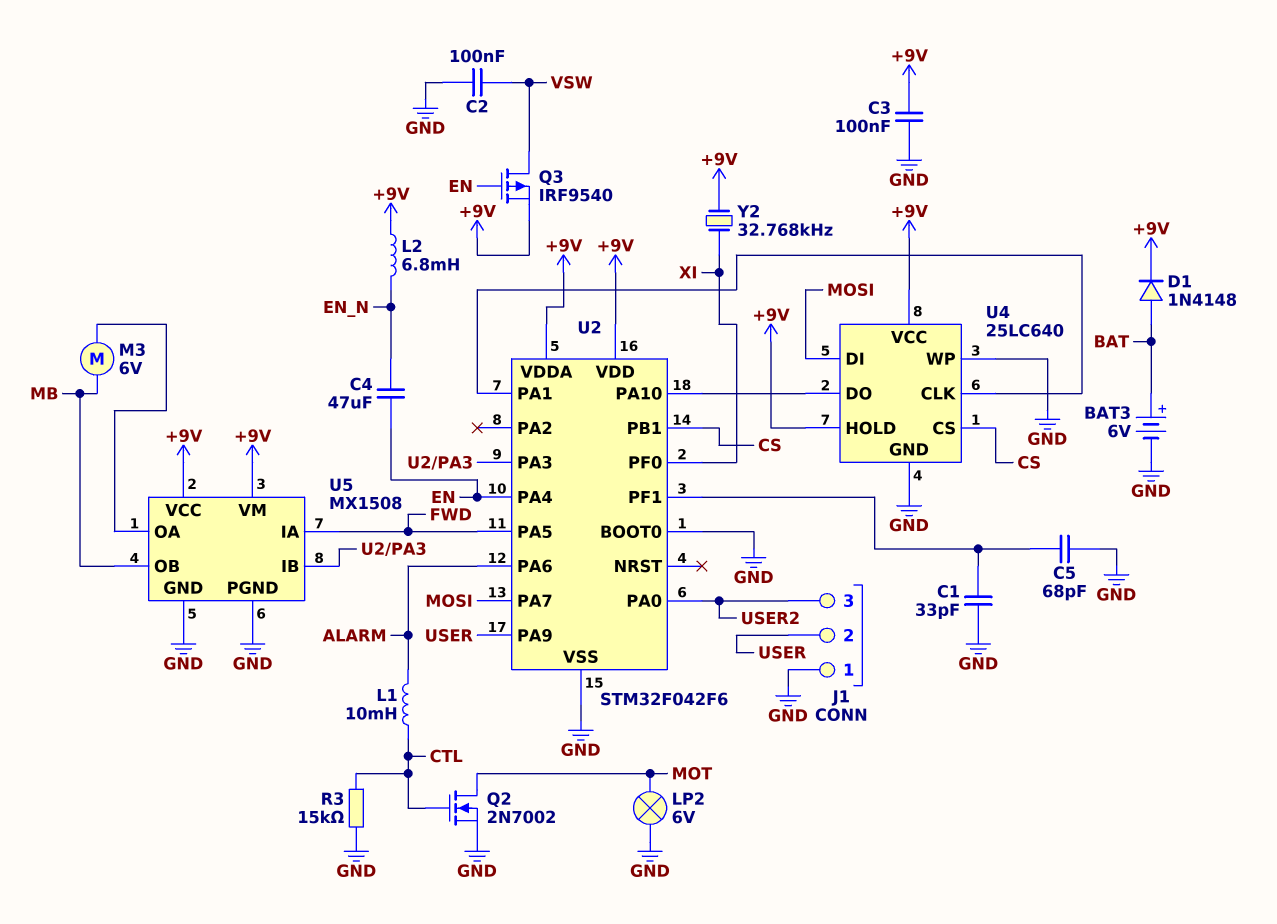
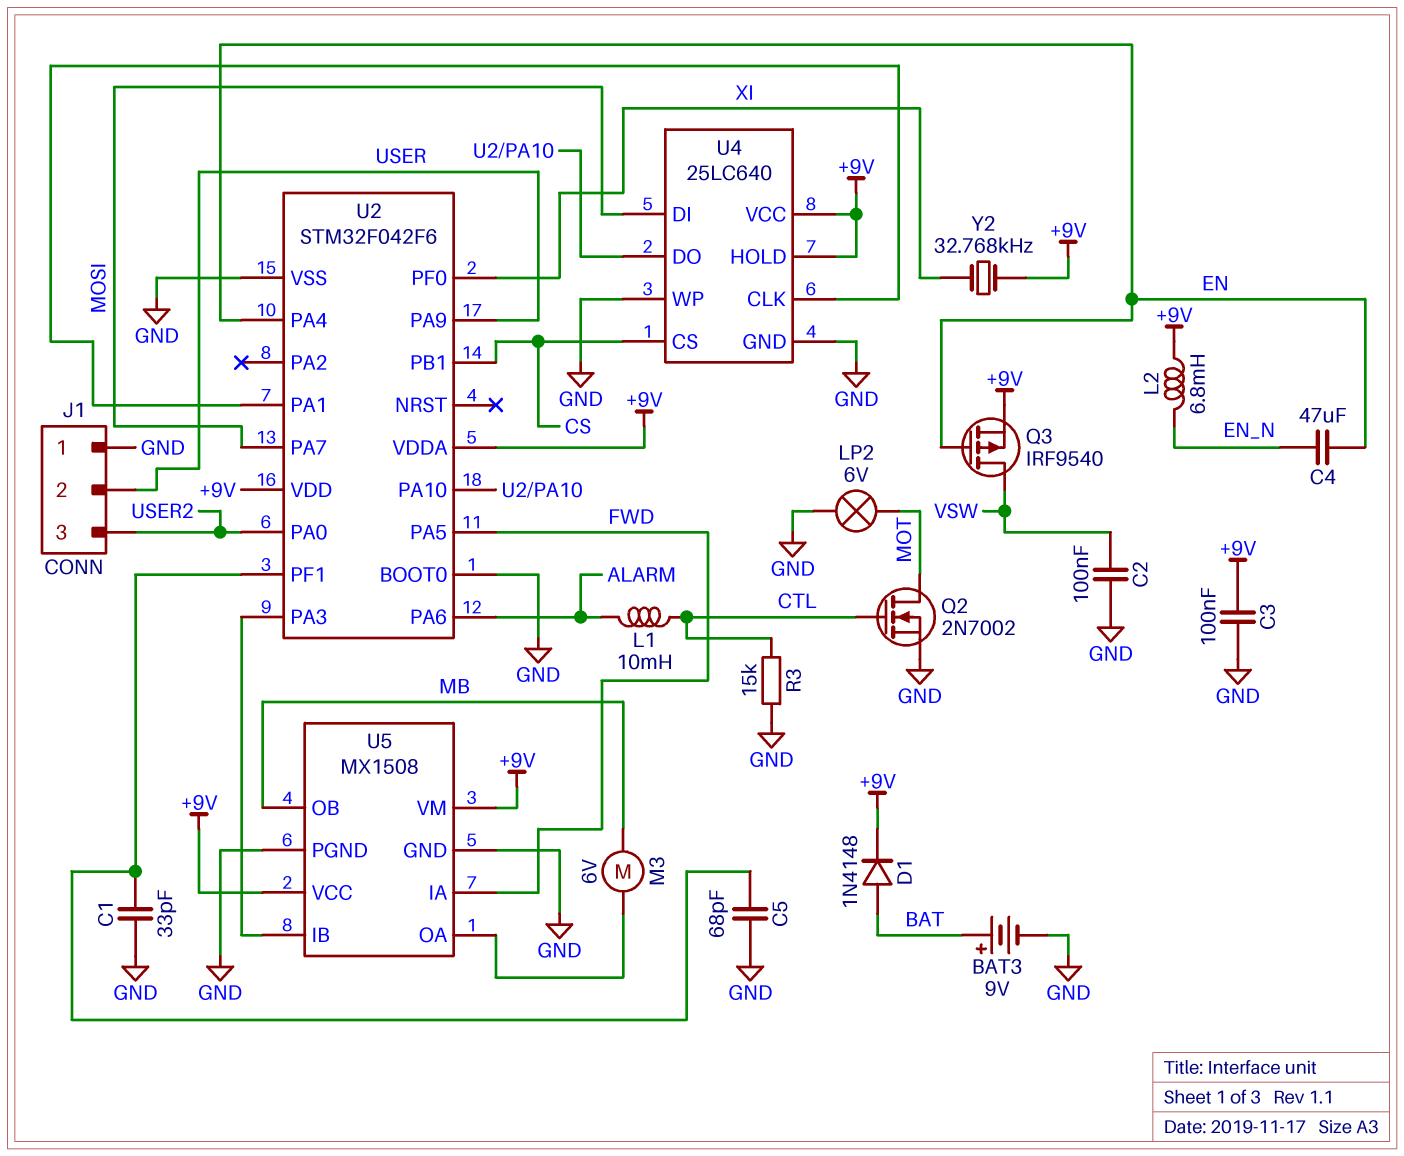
BAT3: 6V (plus BAT, minus GND) -> 9V (plus BAT, minus GND)

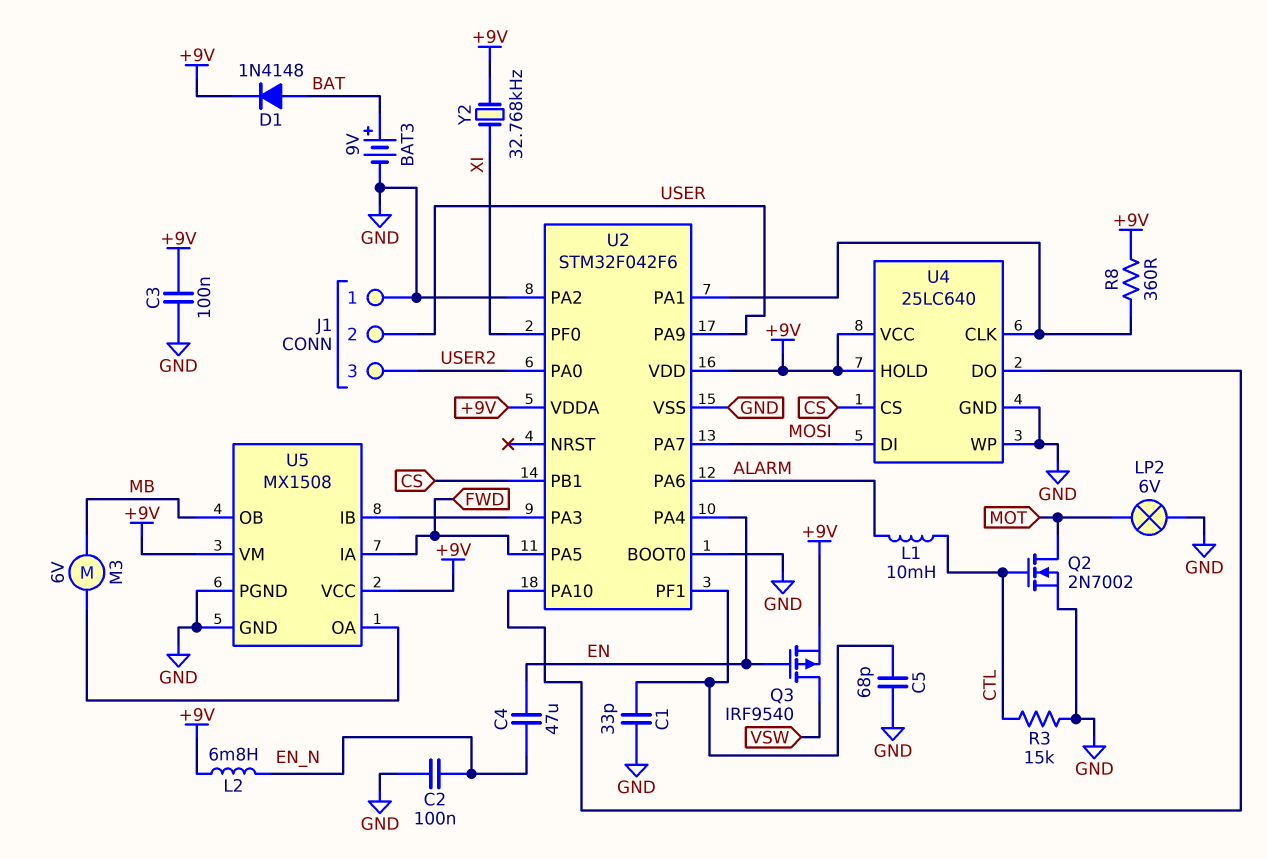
C2: 100nF (GND, VSW) -> 100nF (EN_N, GND)
R8: none -> 360 (+9V, U2/PA1)
U2 pin PA2: none -> GND

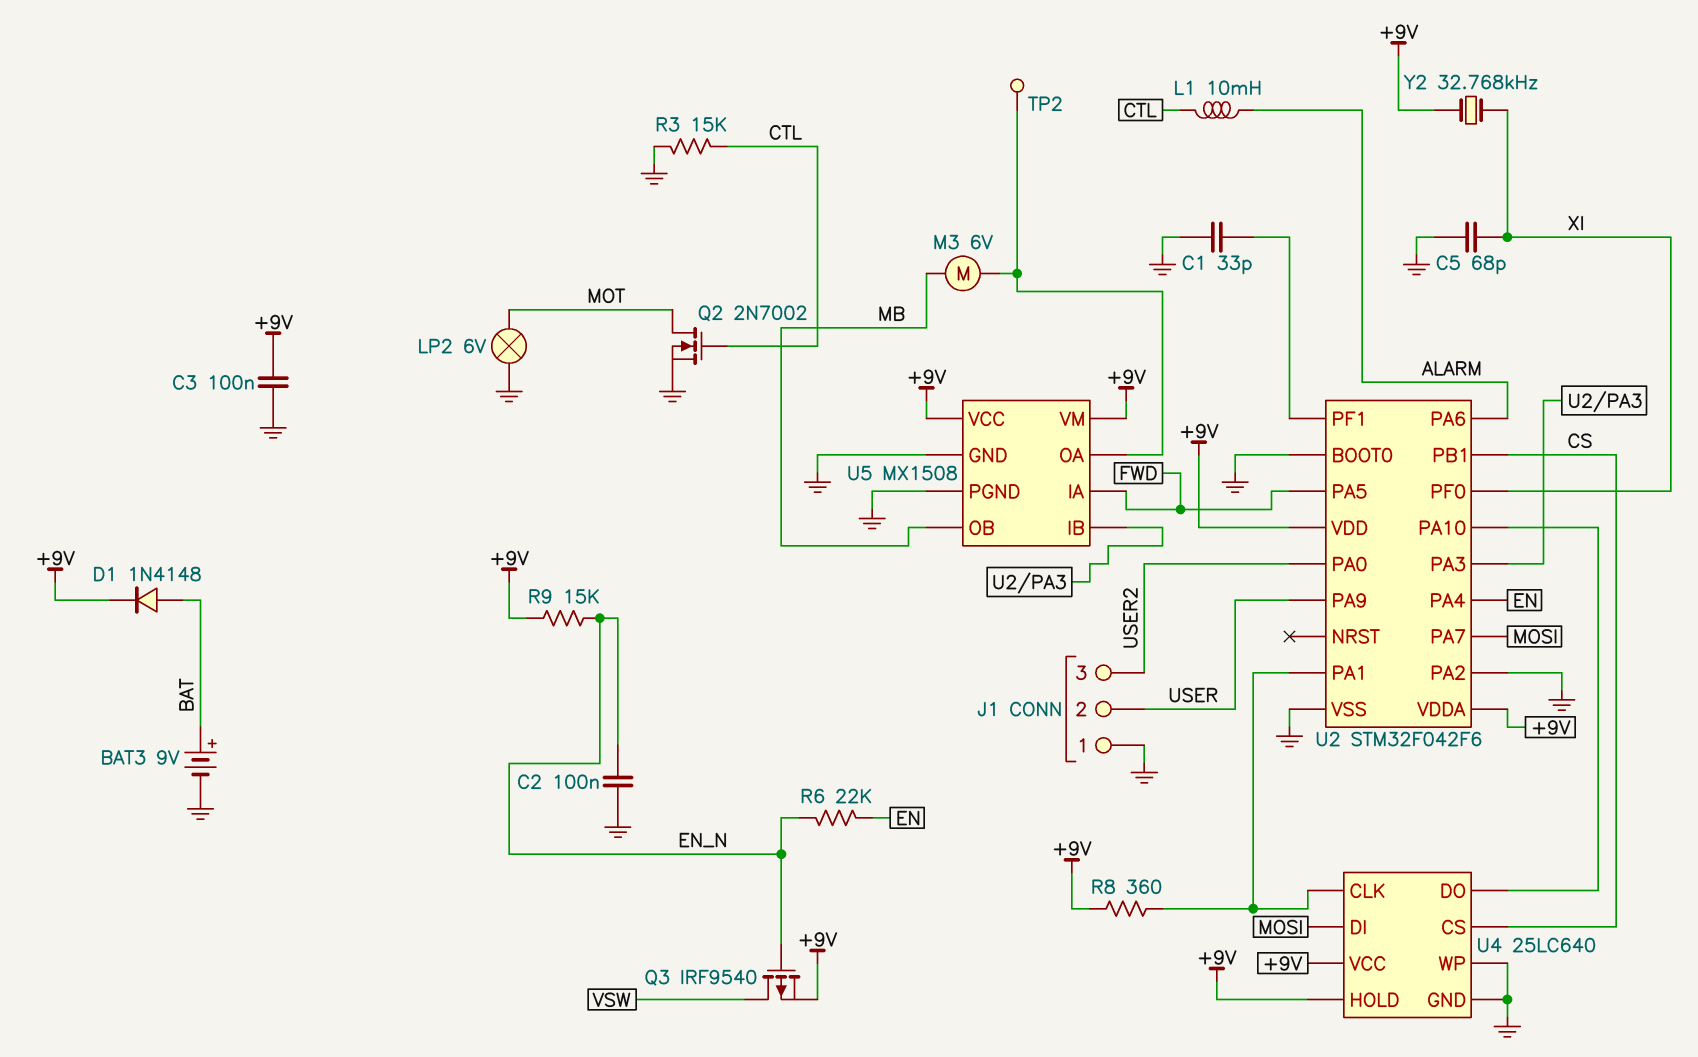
C4: 47uF (EN, EN_N) -> none
C5: 68pF (GND, U2/PF1) -> 68pF (GND, XI)
L2: 6.8mH (+9V, EN_N) -> none
Q3: PMOS IRF9540 (G EN, D VSW, S +9V) -> PMOS IRF9540 (G EN_N, D VSW, S +9V)
R6: none -> 22k (EN, EN_N)
R9: none -> 15k (+9V, EN_N)
TP2: none -> test point (U5/OA)

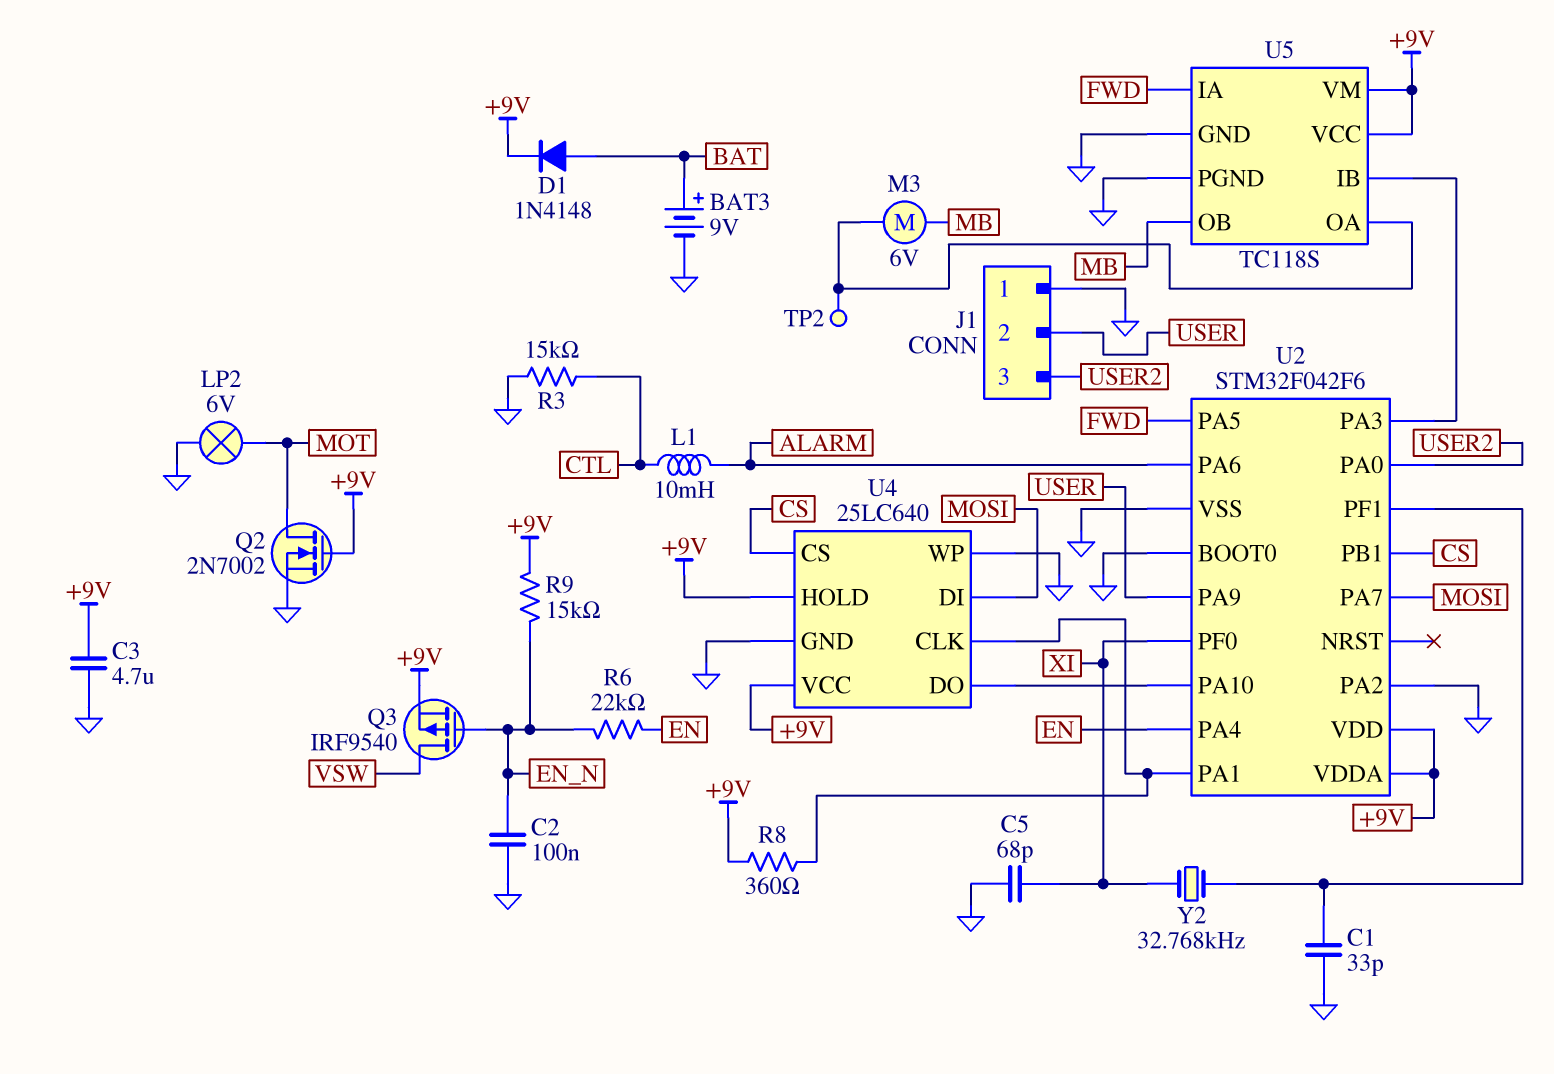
C3: 100nF (+9V, GND) -> 4.7uF (+9V, GND)
Q2: NMOS 2N7002 (G CTL, D MOT, S GND) -> NMOS 2N7002 (G +9V, D MOT, S GND)
U5: MX1508 -> TC118S
Y2: 32.768kHz (+9V, XI) -> 32.768kHz (U2/PF1, XI)

